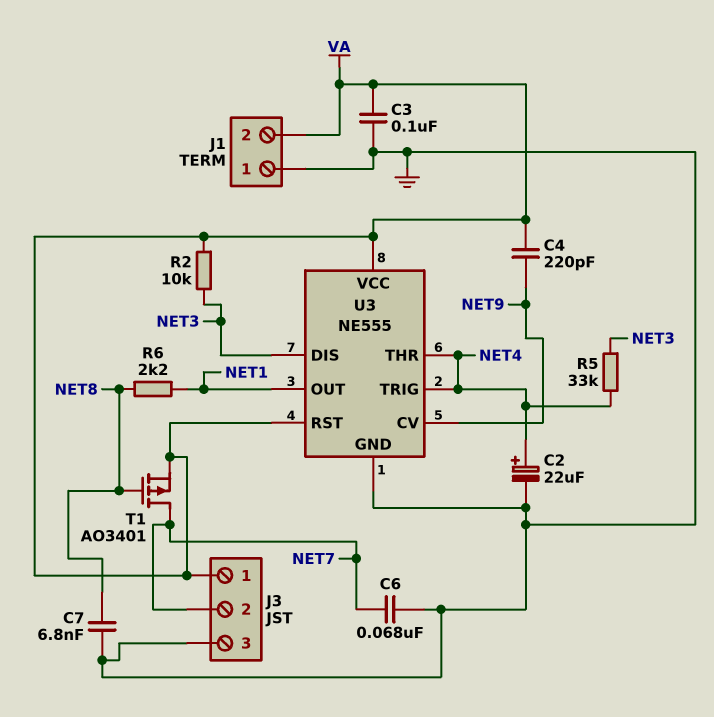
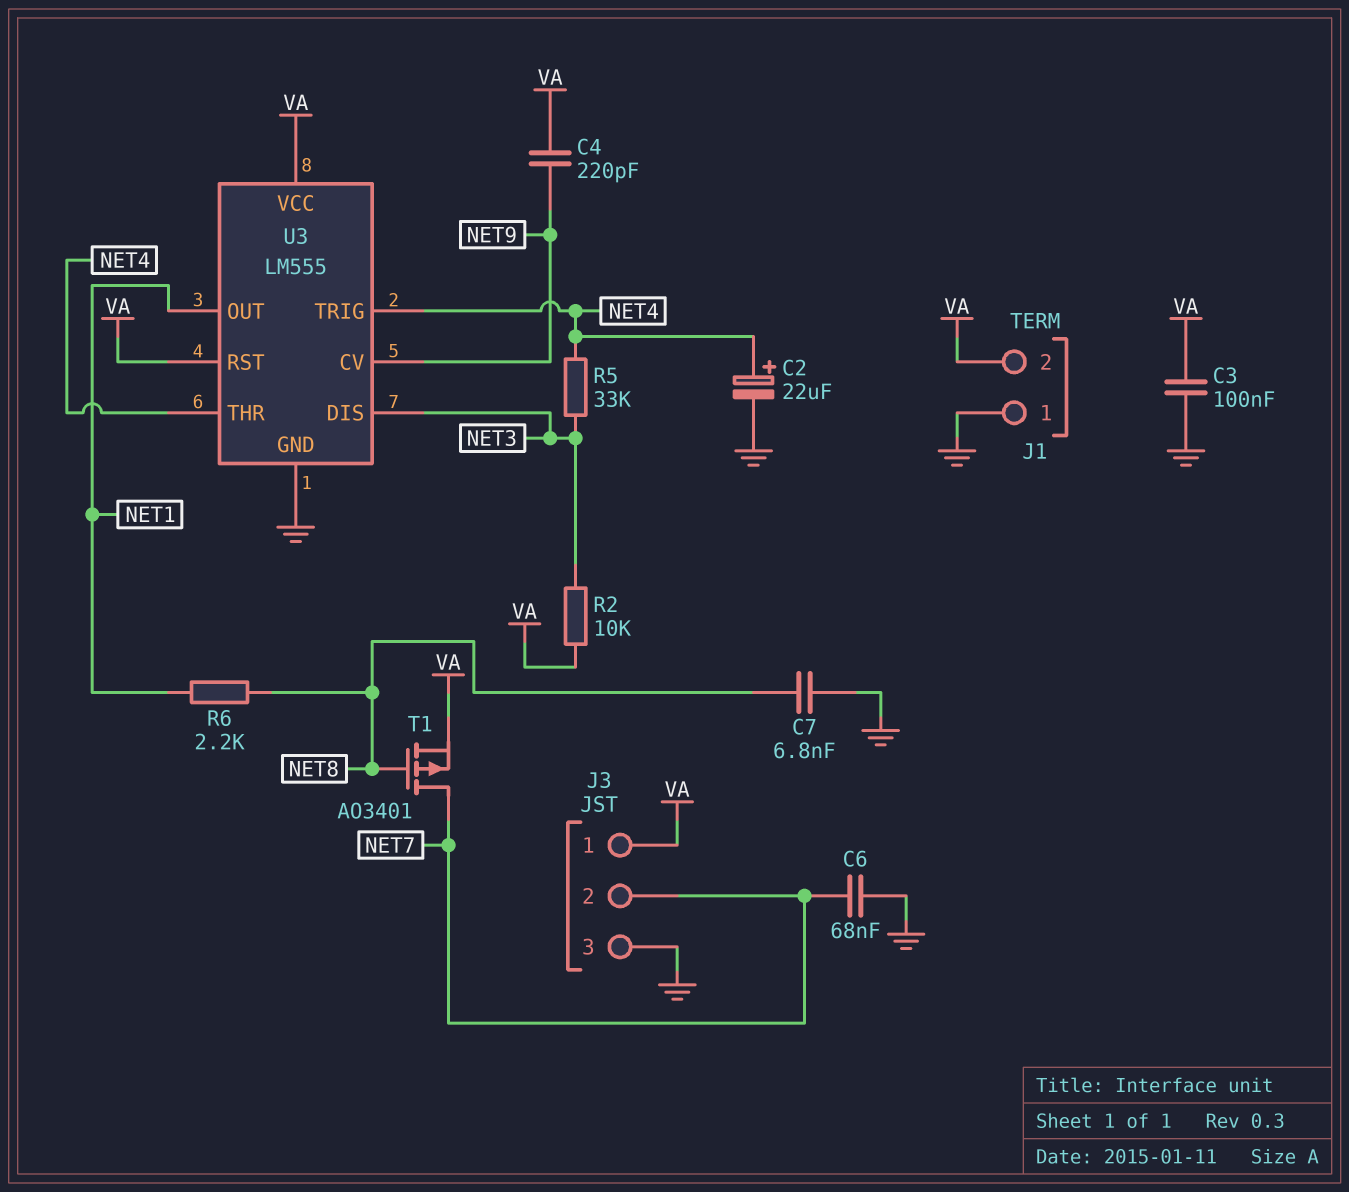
U3: NE555 -> LM555

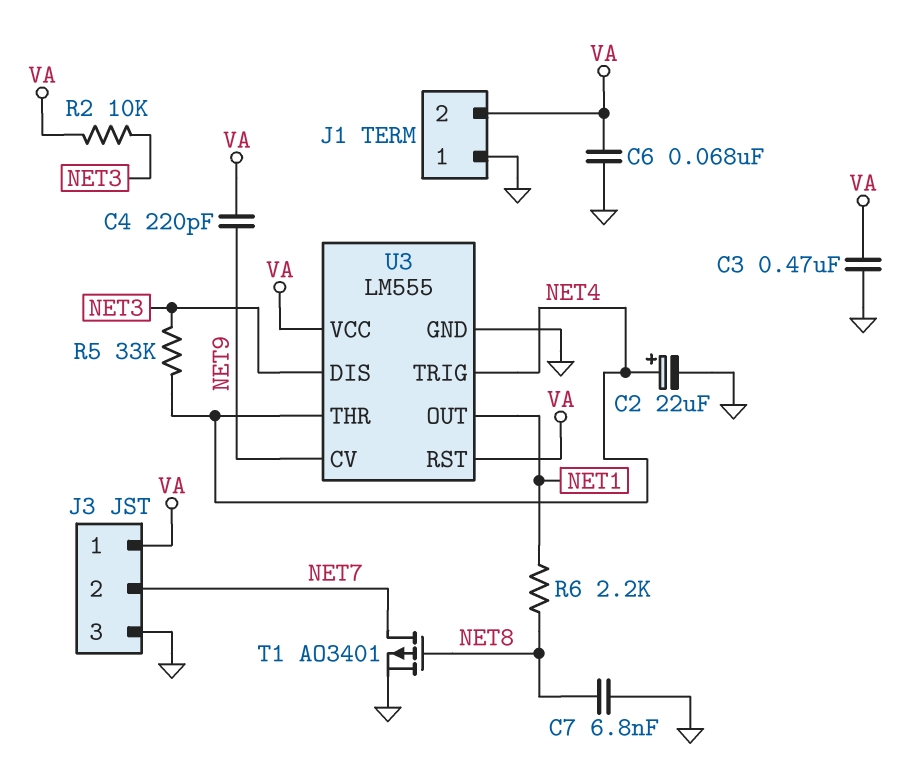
C3: 100nF (GND, VA) -> 470nF (GND, VA)
C6: 68nF (GND, NET7) -> 68nF (GND, VA)
T1: PMOS AO3401 (G NET8, D NET7, S VA) -> PMOS AO3401 (G NET8, D NET7, S GND)

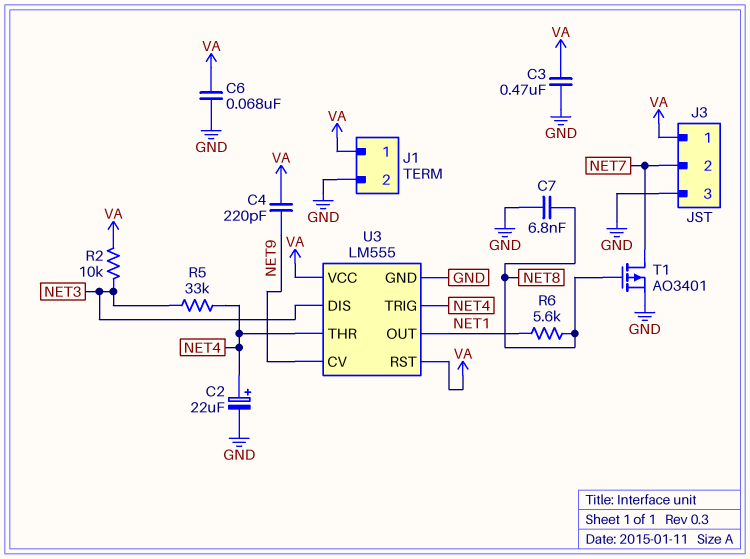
J1 pin 1: GND -> VA
J1 pin 2: VA -> GND
R6: 2.2k (NET1, NET8) -> 5.6k (NET1, NET8)

